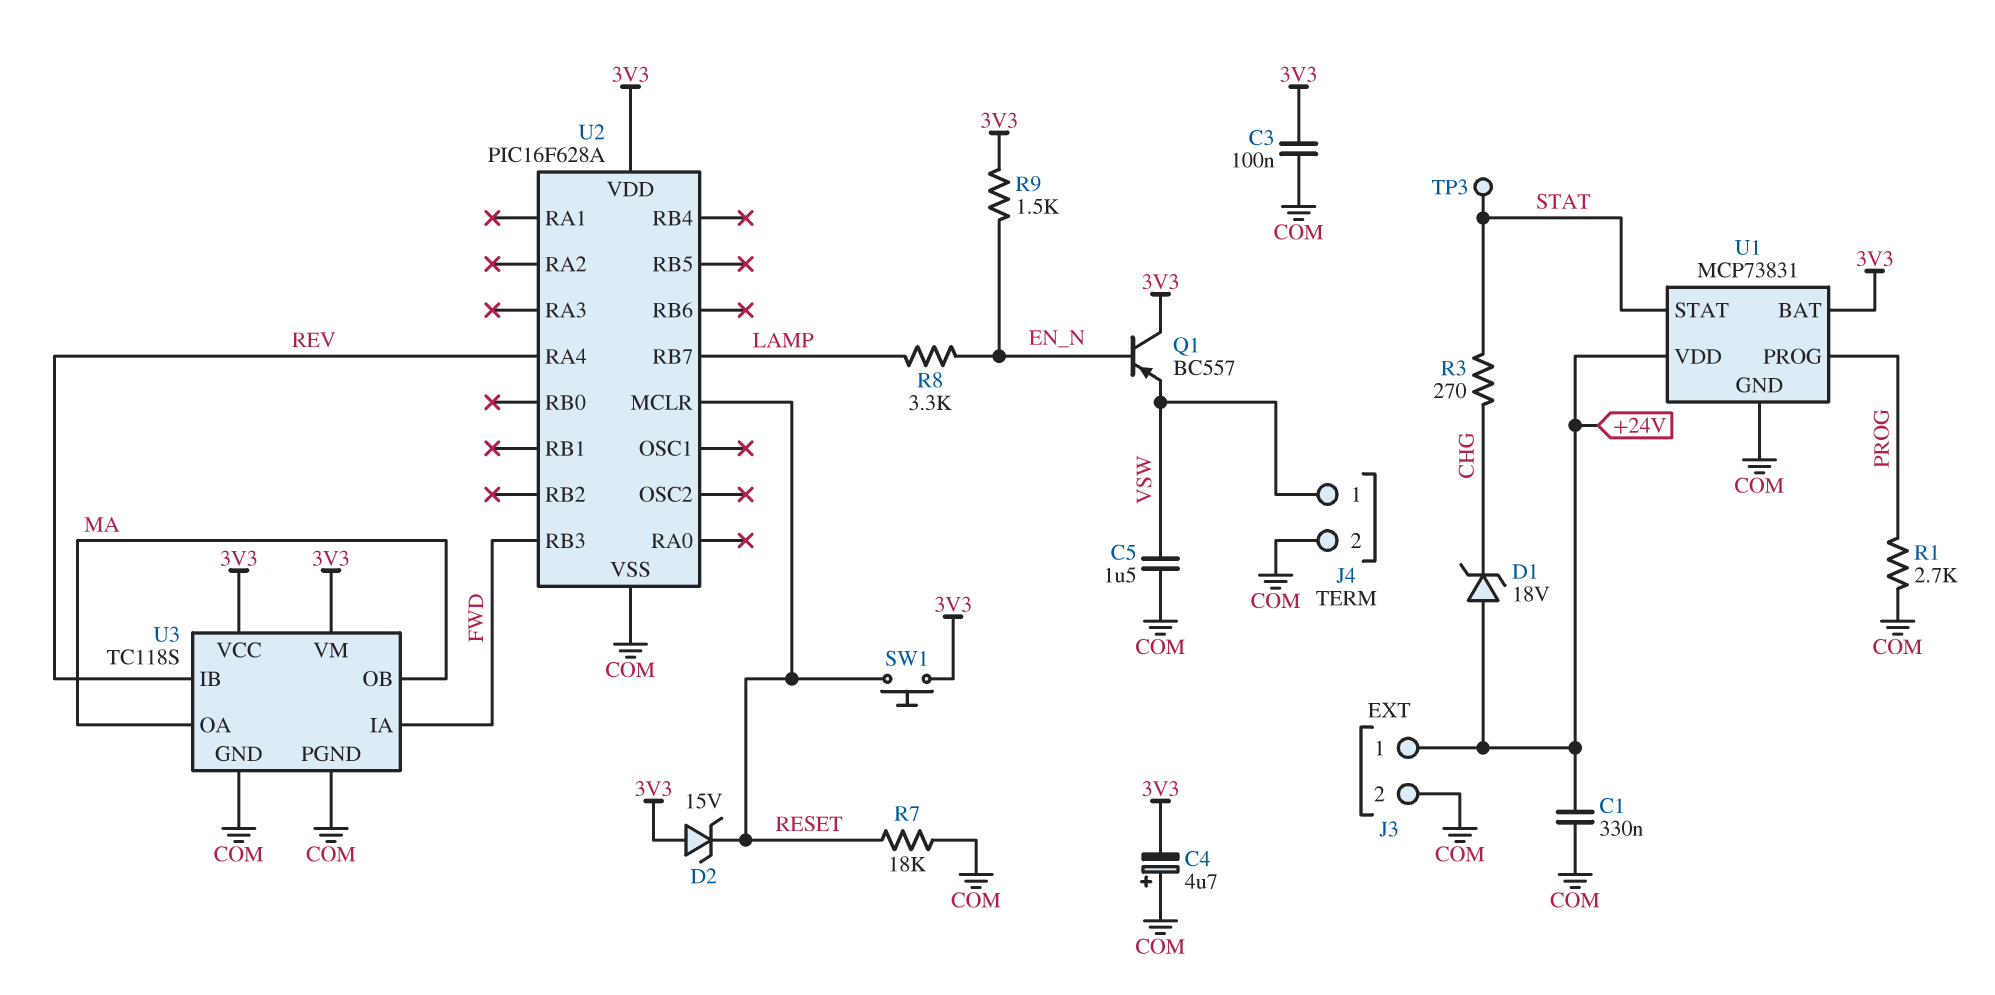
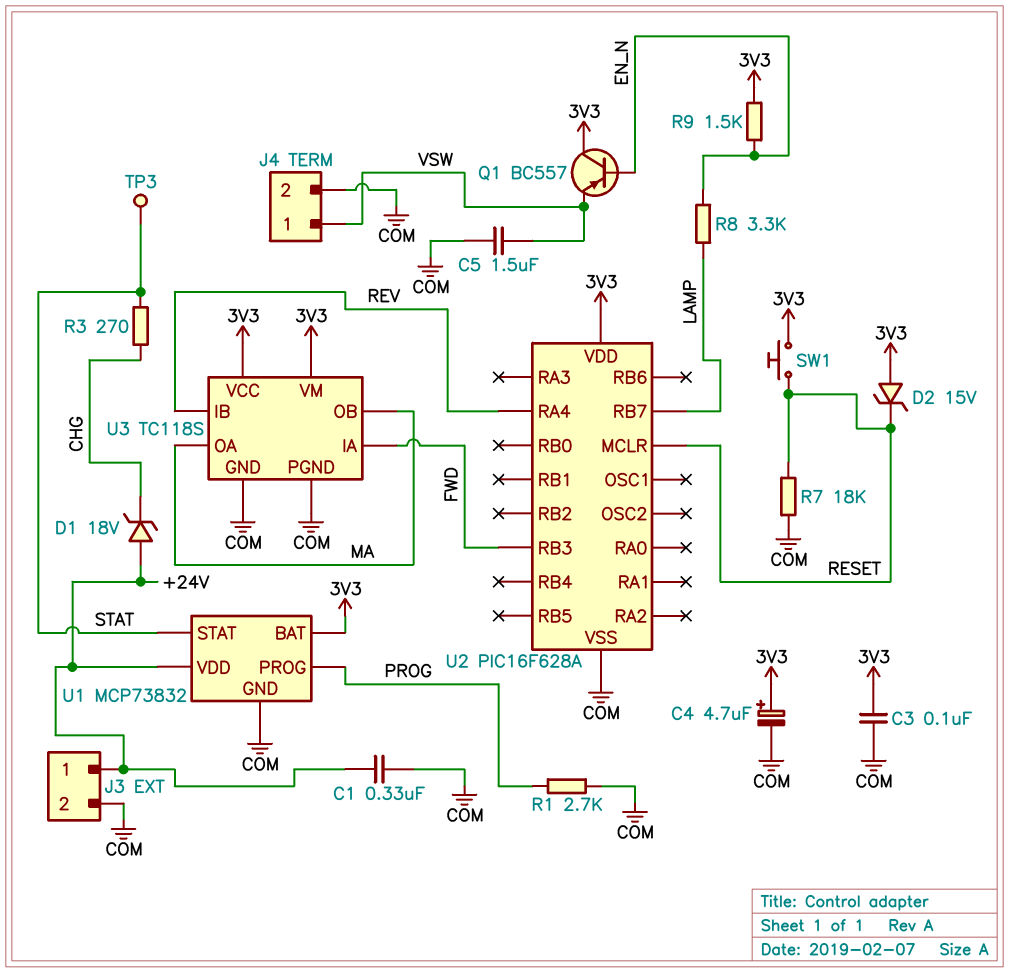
C4: 4.7uF (plus COM, minus 3V3) -> 4.7uF (plus 3V3, minus COM)
U1: MCP73831 -> MCP73832

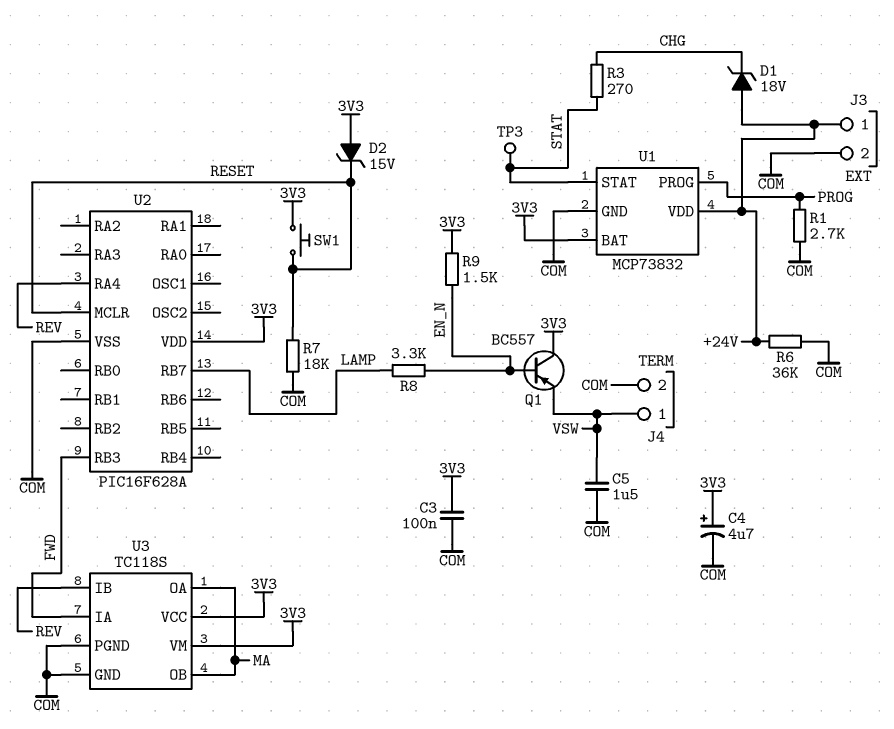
C1: 330nF (+24V, COM) -> none
R6: none -> 36k (+24V, COM)

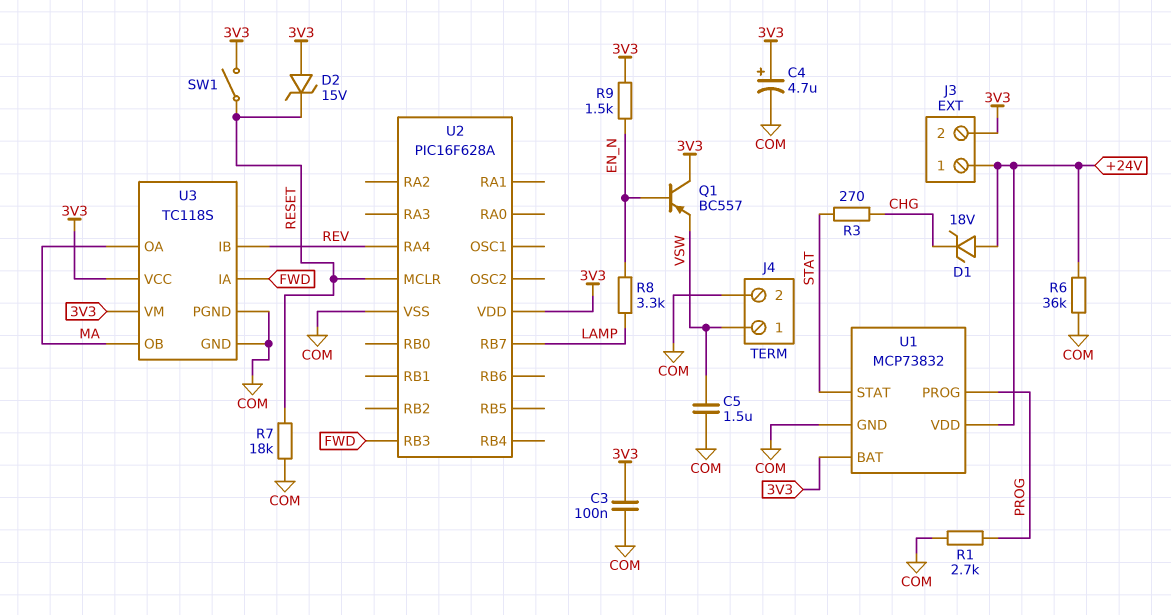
J3 pin 2: COM -> 3V3
SW1: button (3V3, RESET) -> switch (3V3, RESET)
TP3: test point (STAT) -> none

